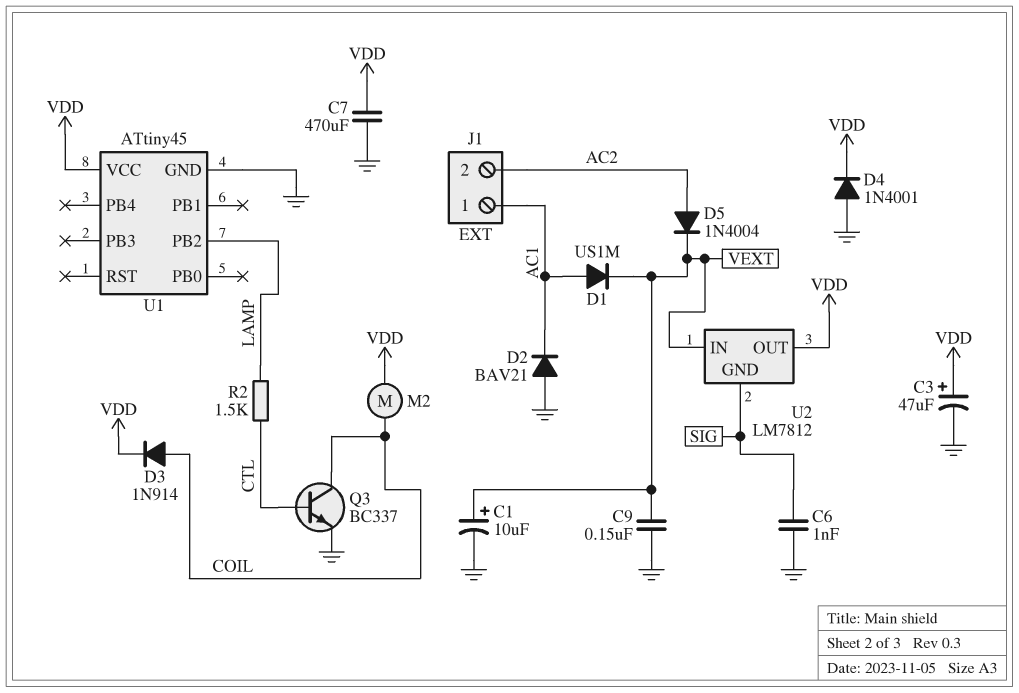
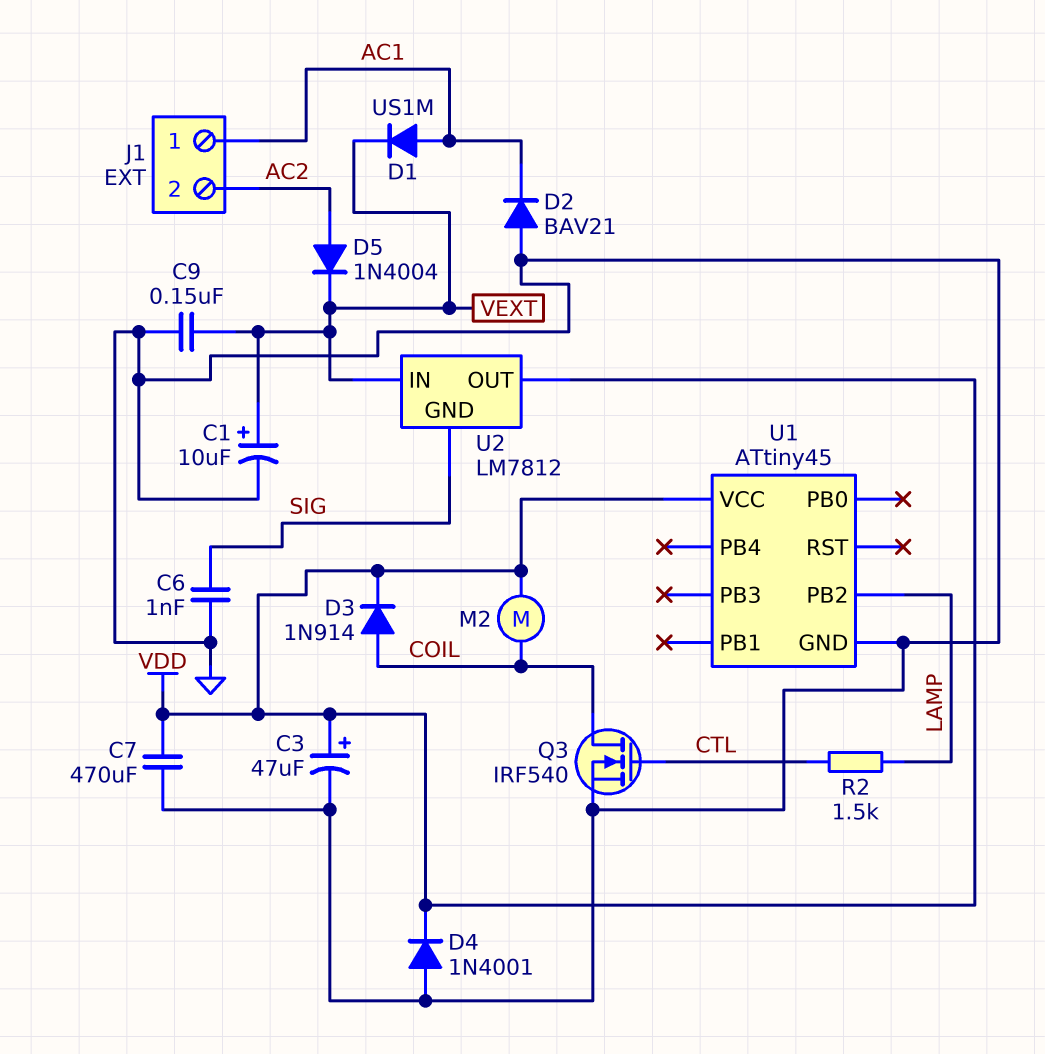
Q3: NPN BC337 (B CTL, C COIL, E GND) -> NMOS IRF540 (G CTL, D COIL, S GND)

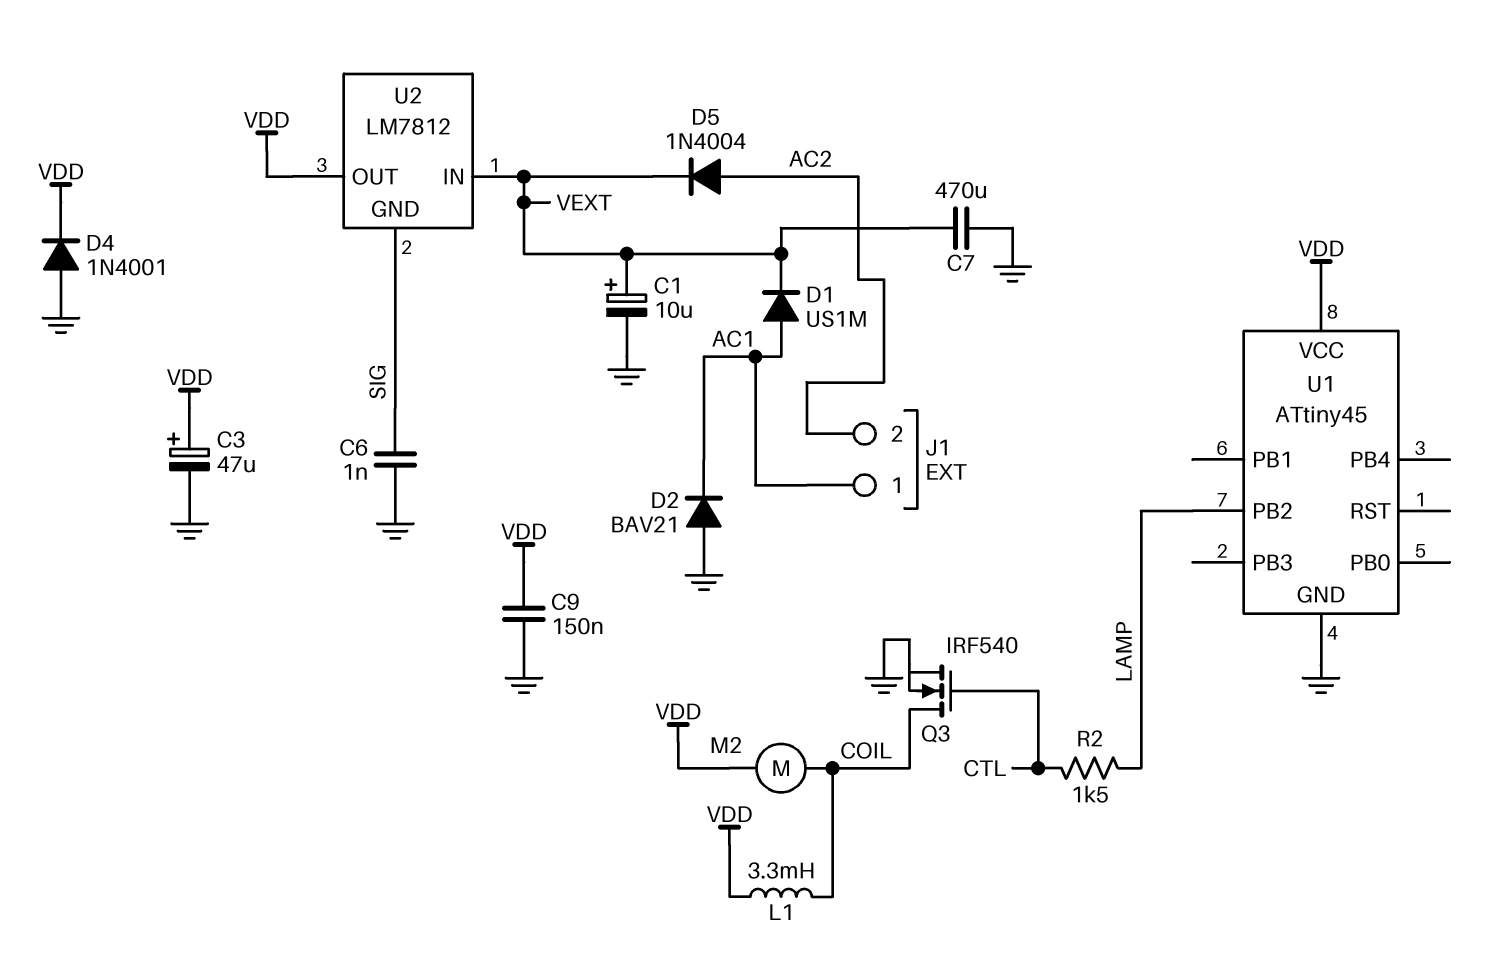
C7: 470uF (GND, VDD) -> 470uF (GND, VEXT)
C9: 150nF (GND, VEXT) -> 150nF (GND, VDD)
D3: diode 1N914 (A COIL, K VDD) -> none
L1: none -> 3.3mH (COIL, VDD)

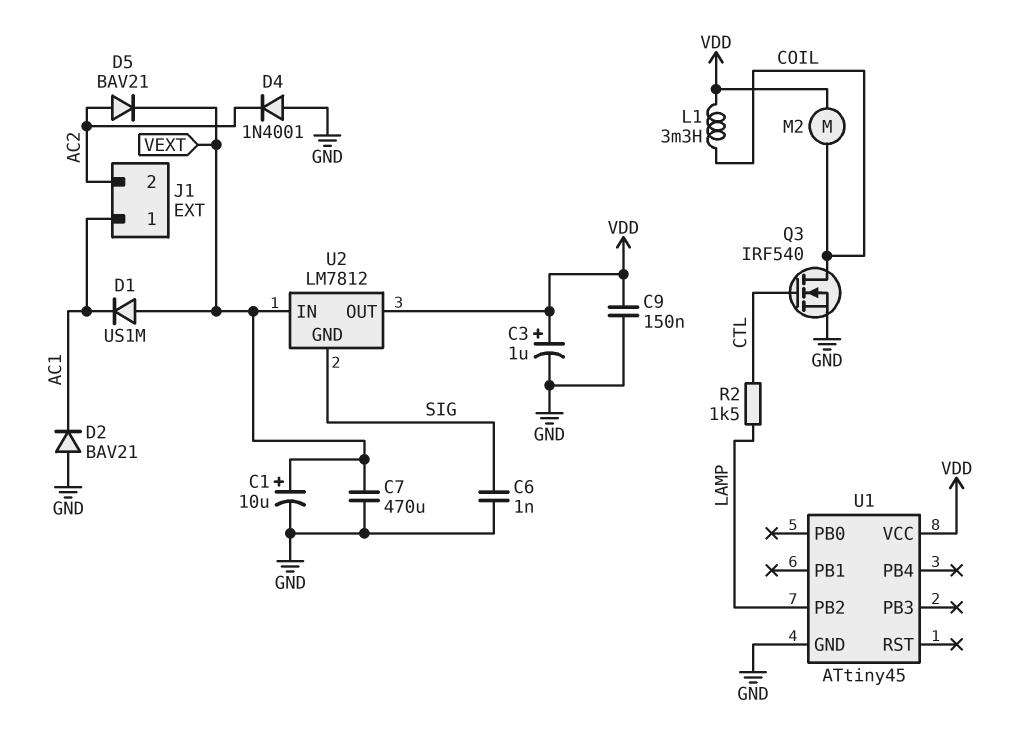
C3: 47uF (plus VDD, minus GND) -> 1uF (plus VDD, minus GND)
D1: diode US1M (A AC1, K VEXT) -> diode US1M (A VEXT, K AC1)
D4: diode 1N4001 (A GND, K VDD) -> diode 1N4001 (A GND, K AC2)
D5: diode 1N4004 (A AC2, K VEXT) -> diode BAV21 (A AC2, K VEXT)

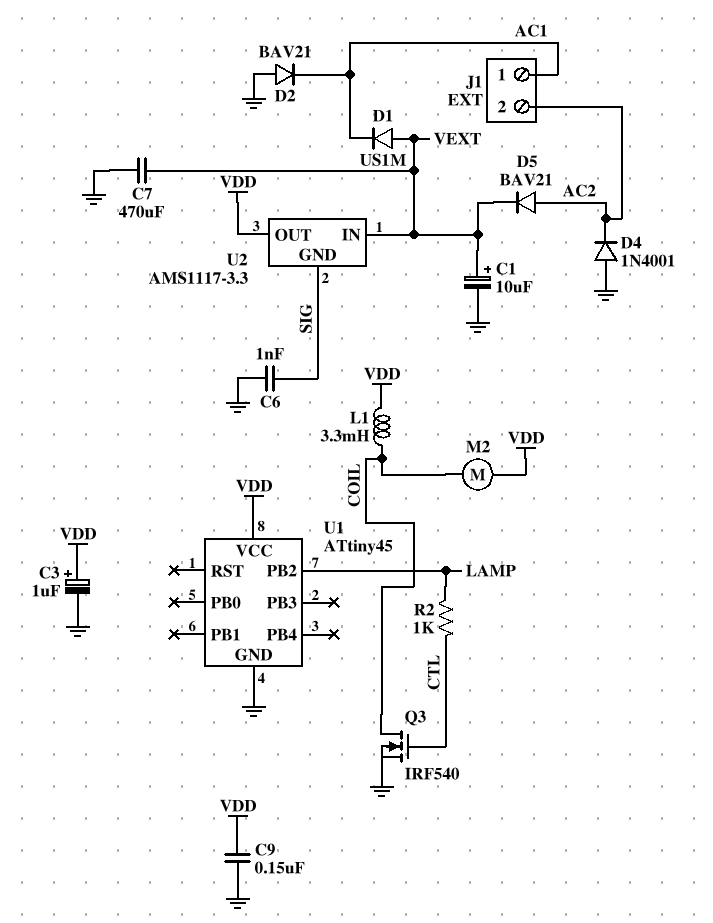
R2: 1.5k (CTL, LAMP) -> 1k (CTL, LAMP)
U2: LM7812 -> AMS1117-3.3

